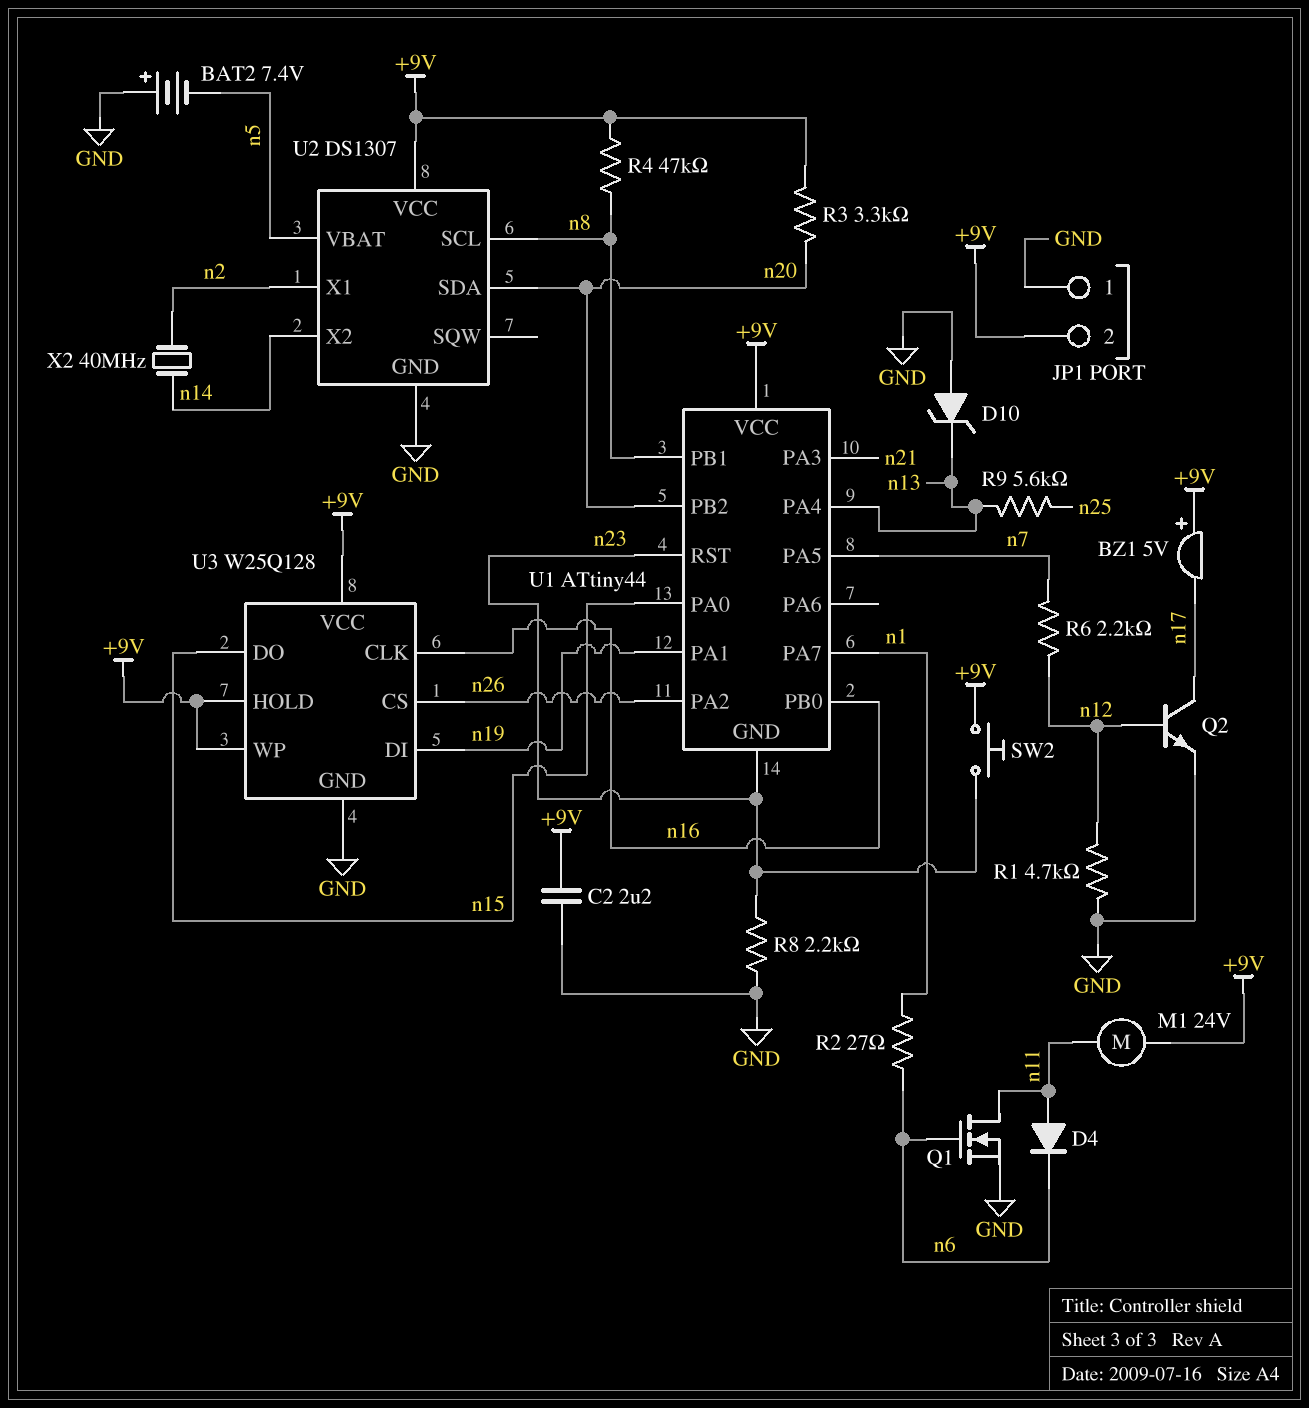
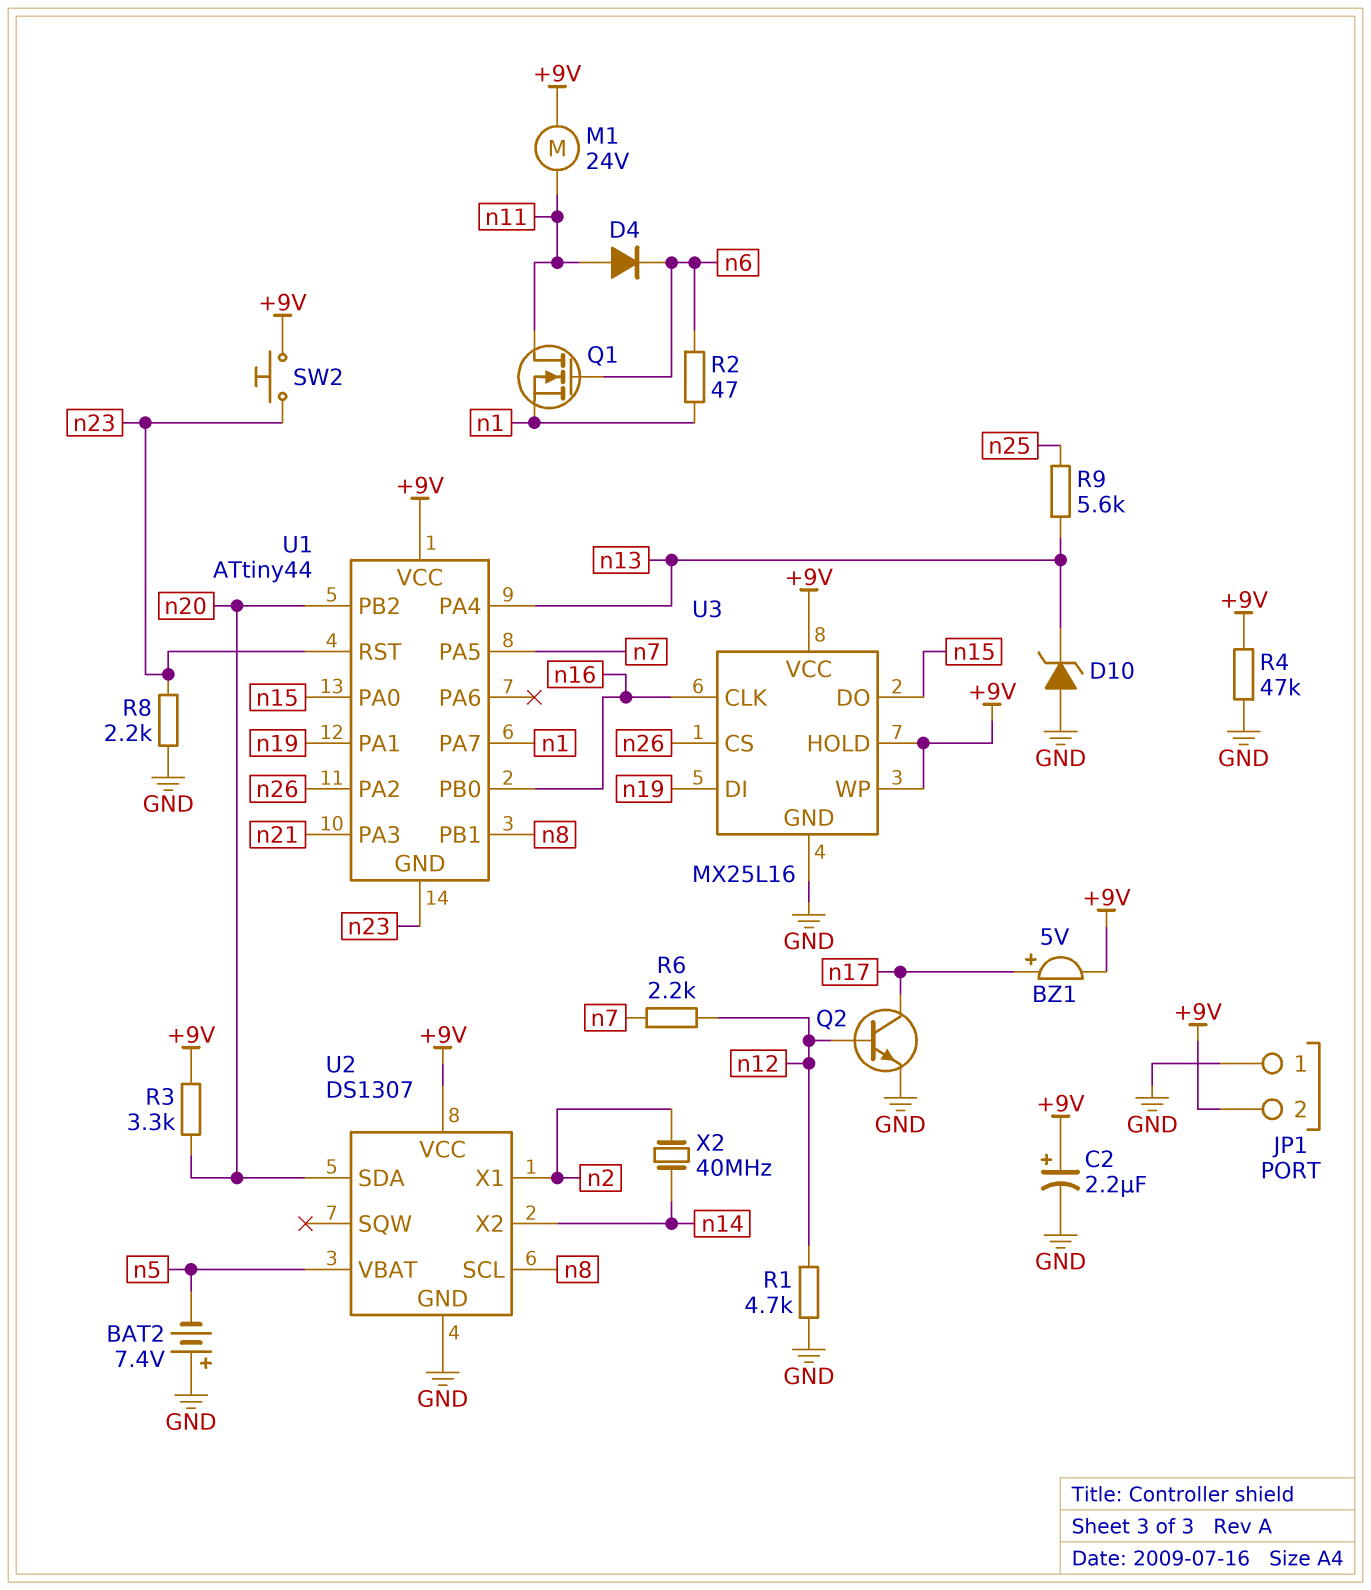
BZ1: buzzer 5V (plus +9V, minus n17) -> buzzer 5V (plus n17, minus +9V)
C2: 2.2uF (+9V, GND) -> 2.2uF (plus +9V, minus GND)
Q1: NMOS (G n6, D n11, S GND) -> NMOS (G n6, D n11, S n1)
R2: 27 (n1, n6) -> 47 (n1, n6)
R4: 47k (+9V, n8) -> 47k (+9V, GND)
U3: W25Q128 -> MX25L16

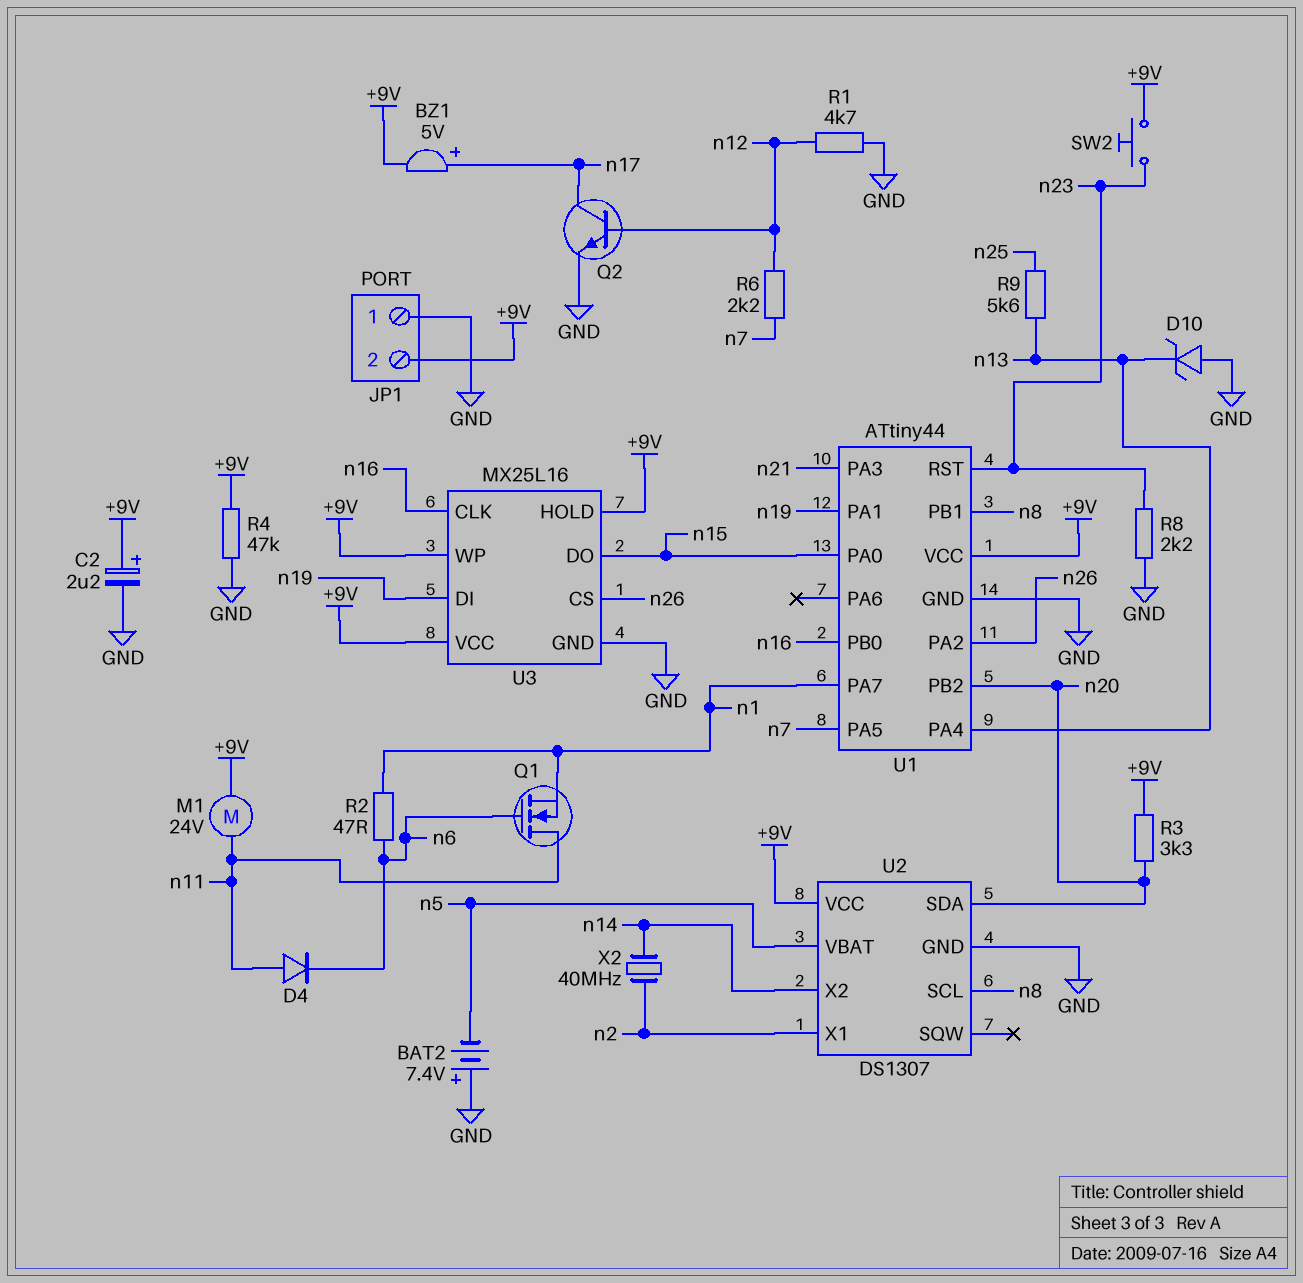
U1 pin GND: n23 -> GND

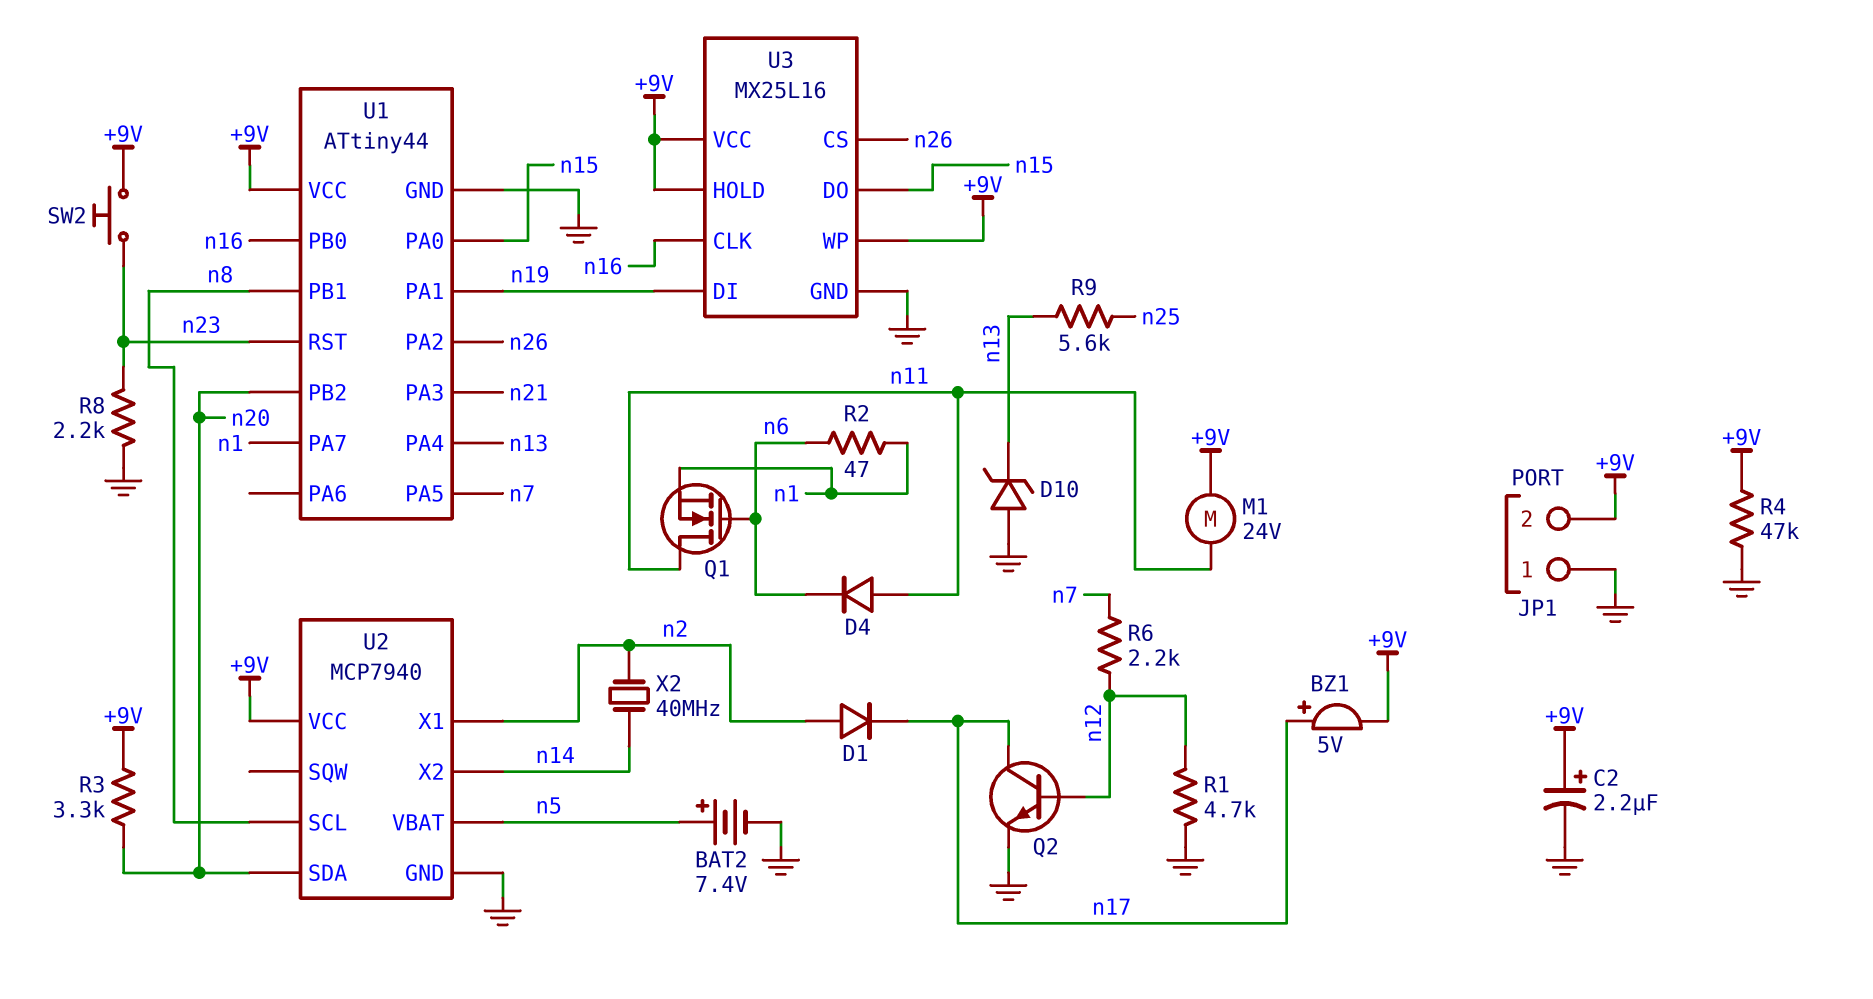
BAT2: 7.4V (plus GND, minus n5) -> 7.4V (plus n5, minus GND)
D1: none -> diode (A n2, K n17)
U2: DS1307 -> MCP7940

